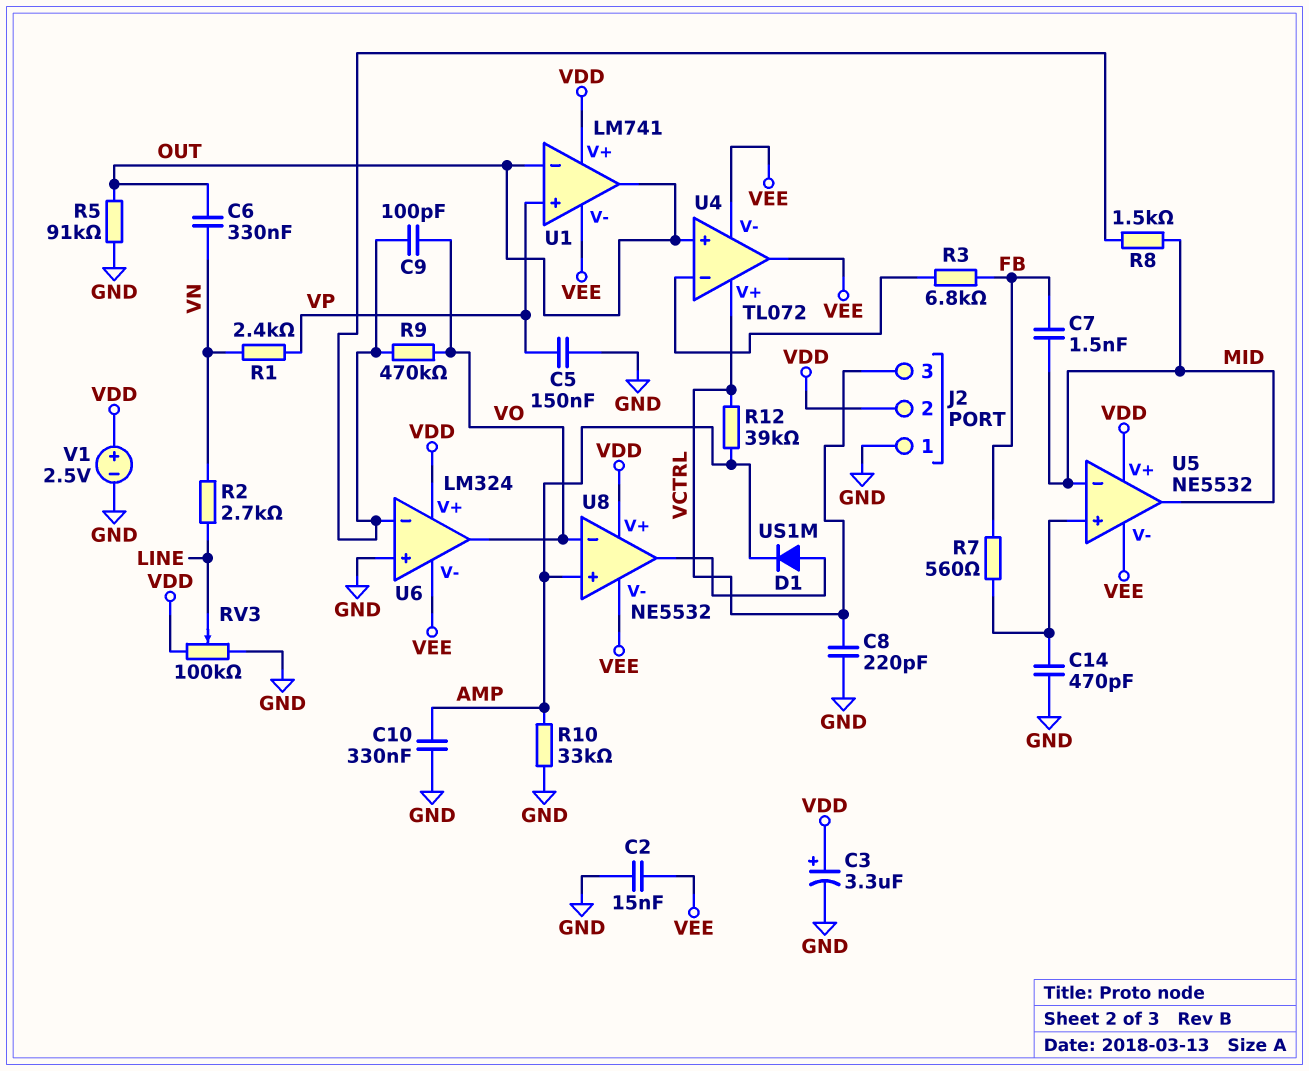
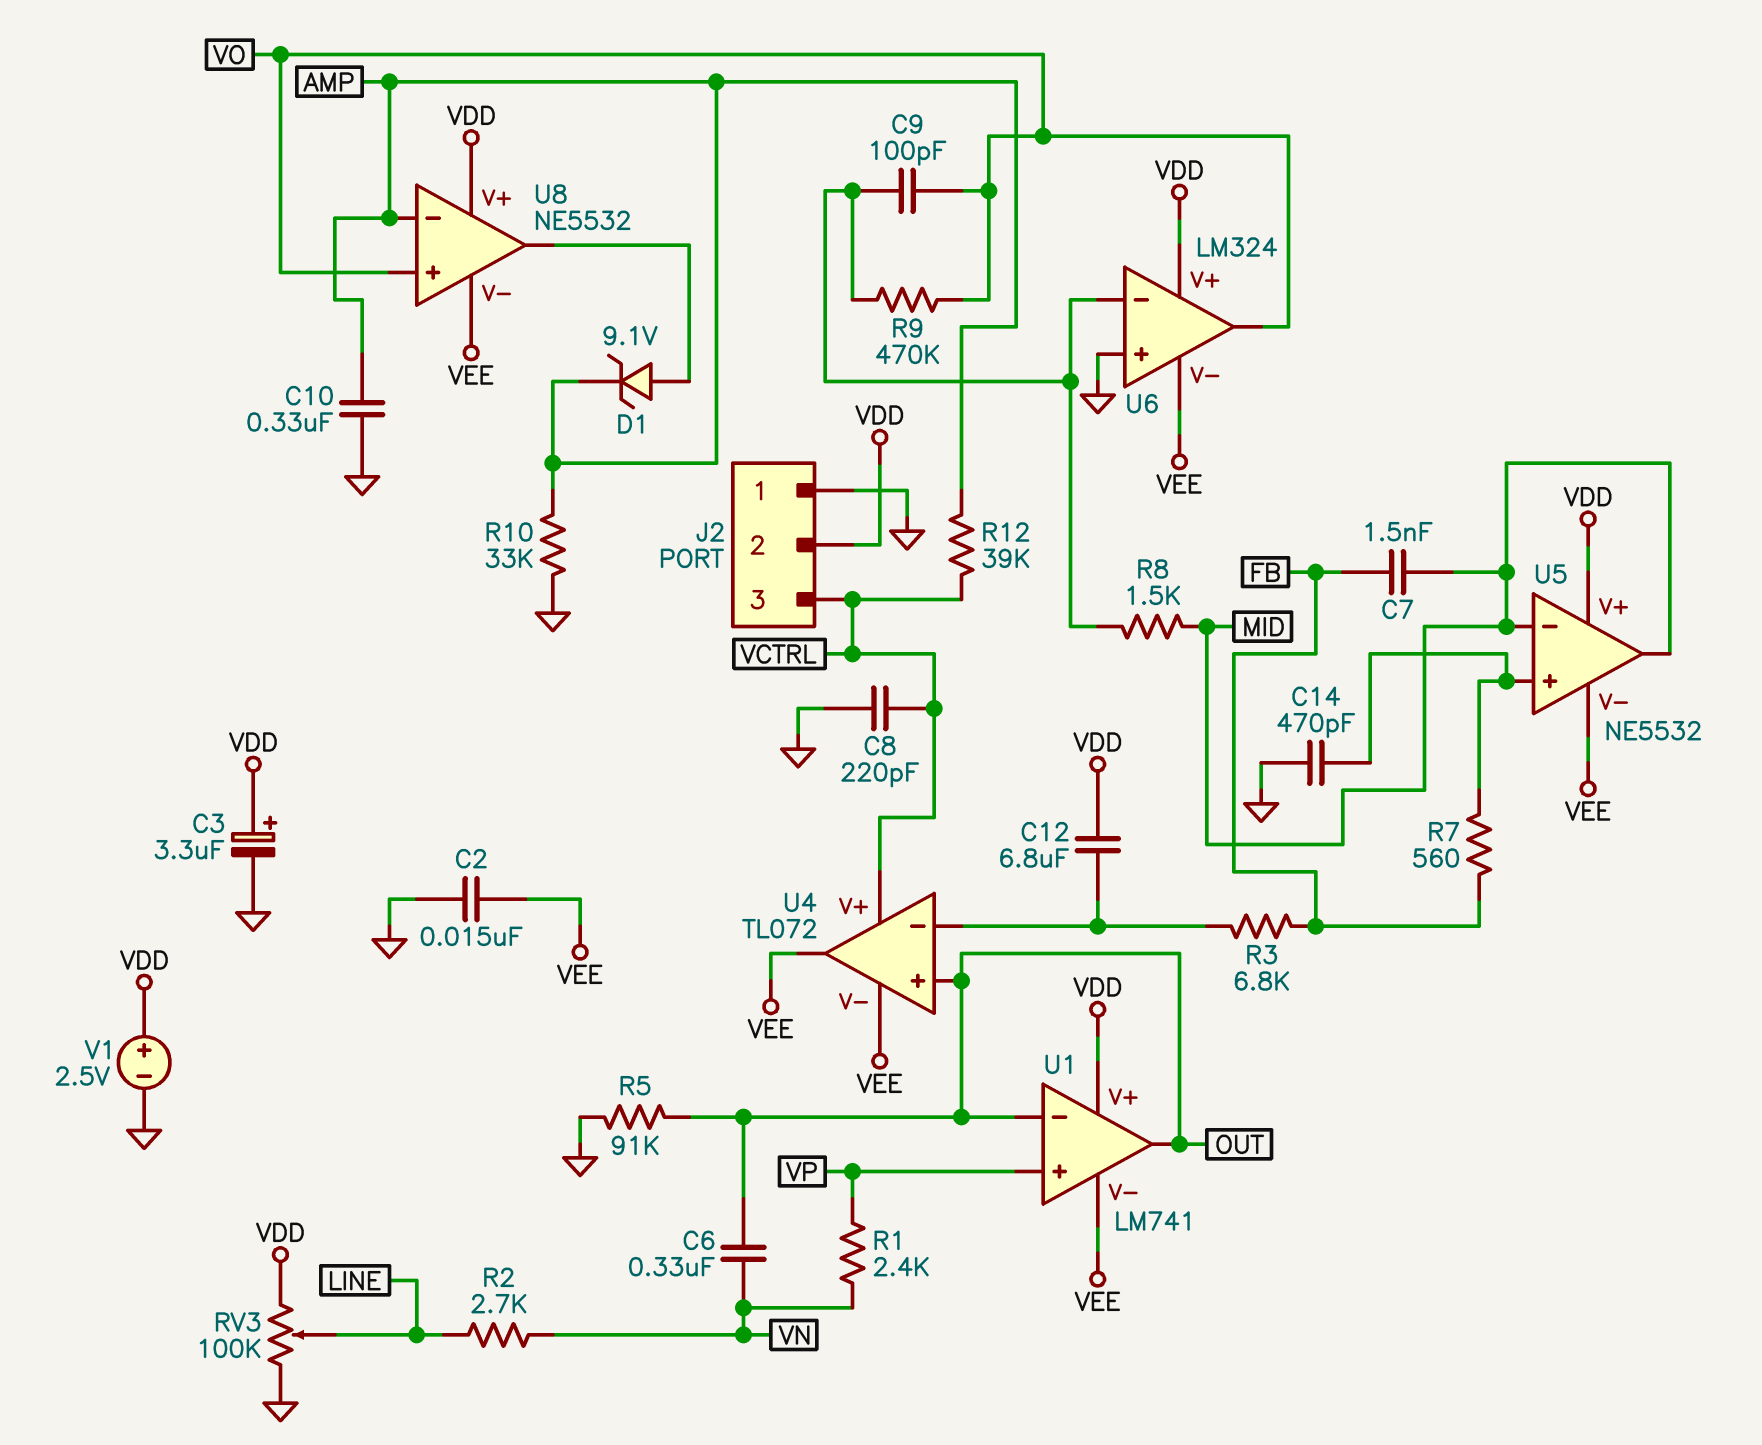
C5: 150nF (GND, VP) -> none
C12: none -> 6.8uF (U4/in-, VDD)
D1: diode US1M (A U8/out, K AMP) -> zener 9.1V (A U8/out, K AMP)
U8 pin in+: AMP -> VO
U8 pin in-: VO -> AMP

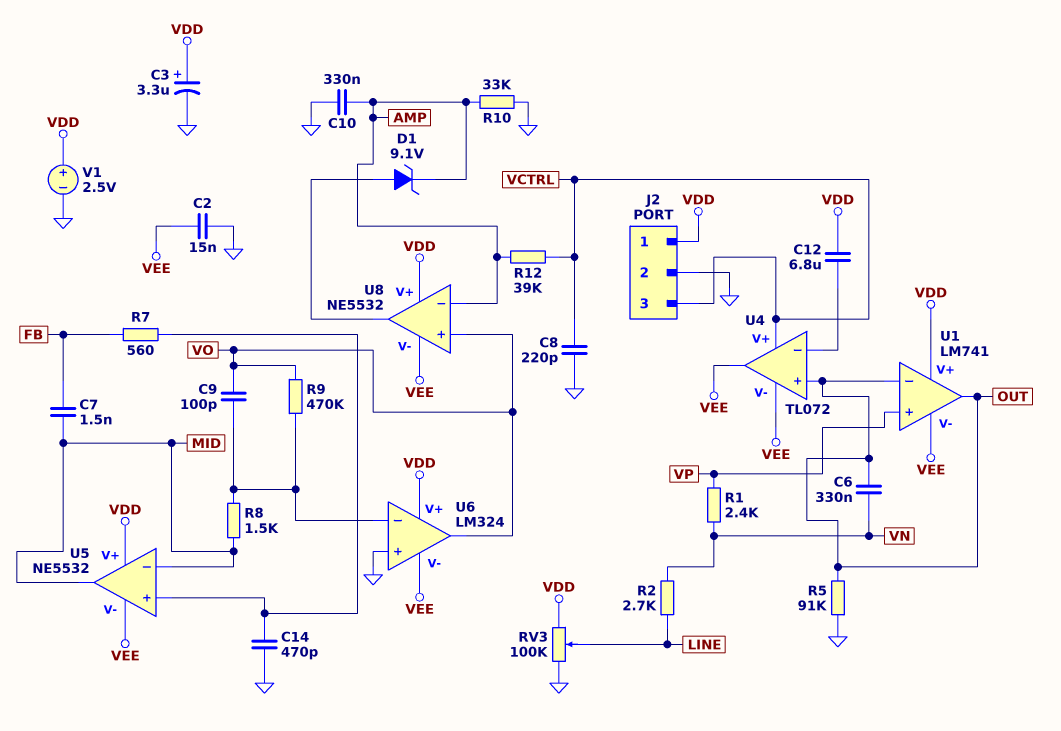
J2 pin 1: GND -> VDD
J2 pin 2: VDD -> GND
R3: 6.8k (FB, U4/in-) -> none

